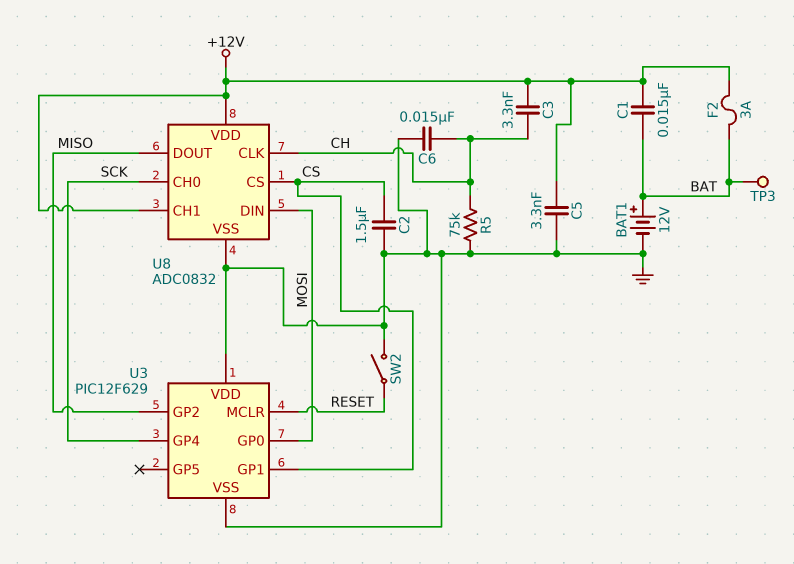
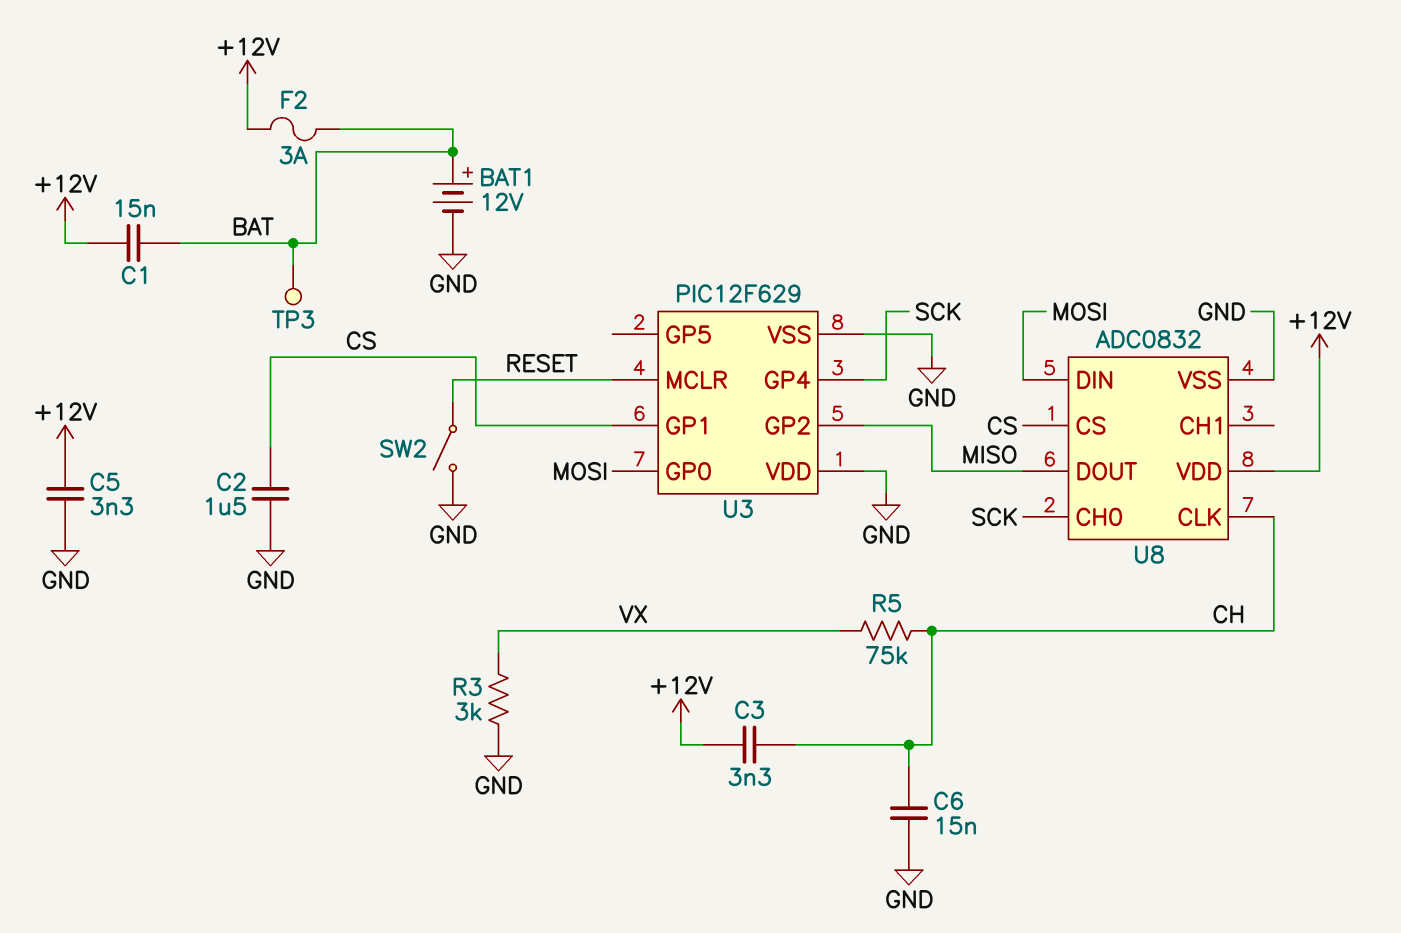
R3: none -> 3k (GND, VX)
R5: 75k (CH, GND) -> 75k (CH, VX)
U8 pin CH1: +12V -> none

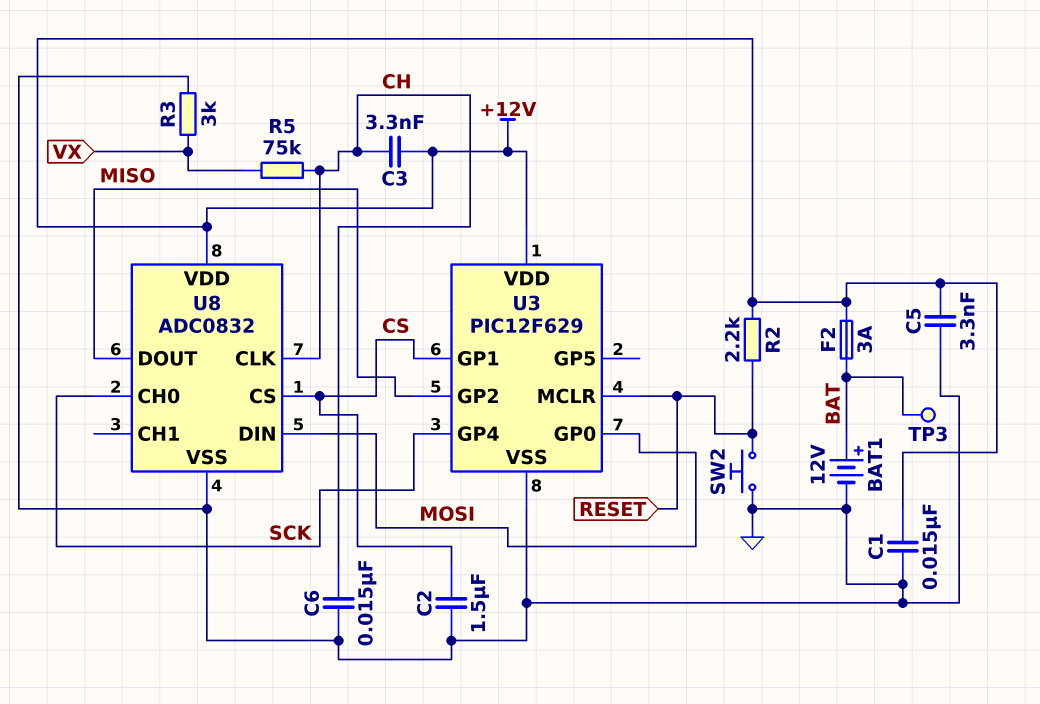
C1: 15nF (+12V, BAT) -> 15nF (+12V, GND)
R2: none -> 2.2k (+12V, RESET)
SW2: switch (GND, RESET) -> button (GND, RESET)
U3 pin VDD: GND -> +12V

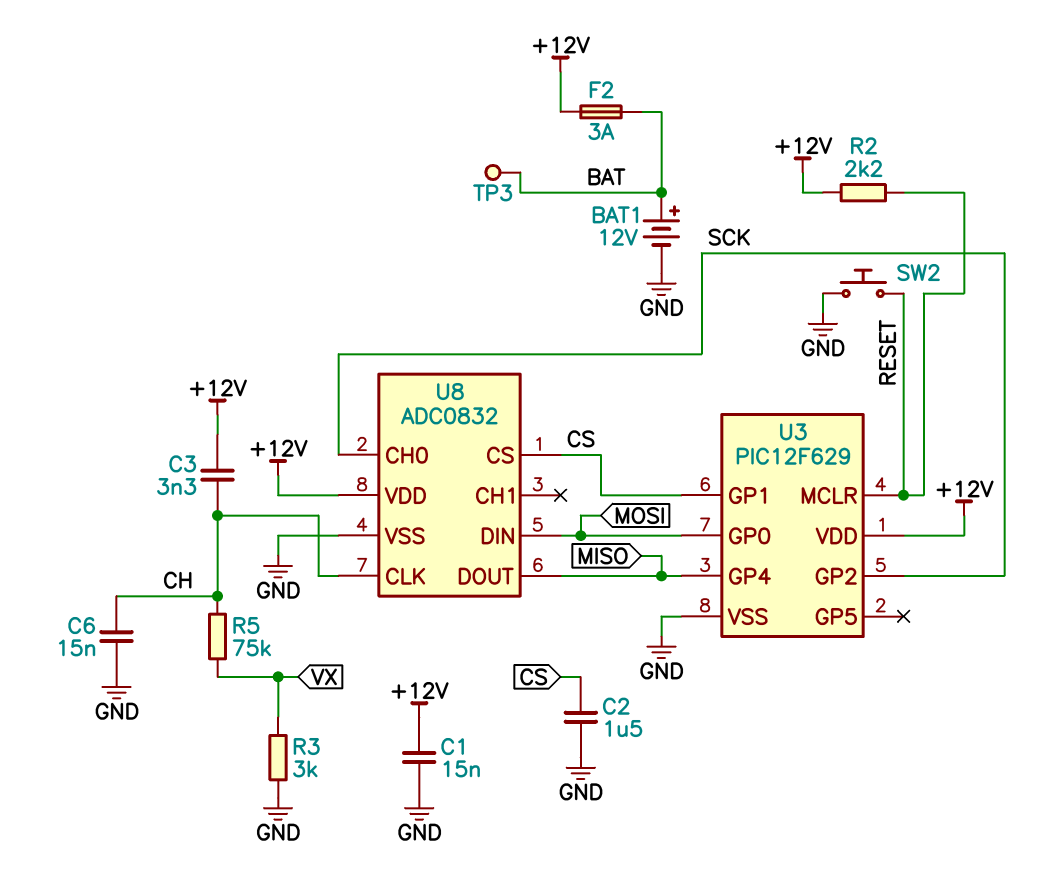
C5: 3.3nF (+12V, GND) -> none
U3 pin GP2: MISO -> SCK
U3 pin GP4: SCK -> MISO

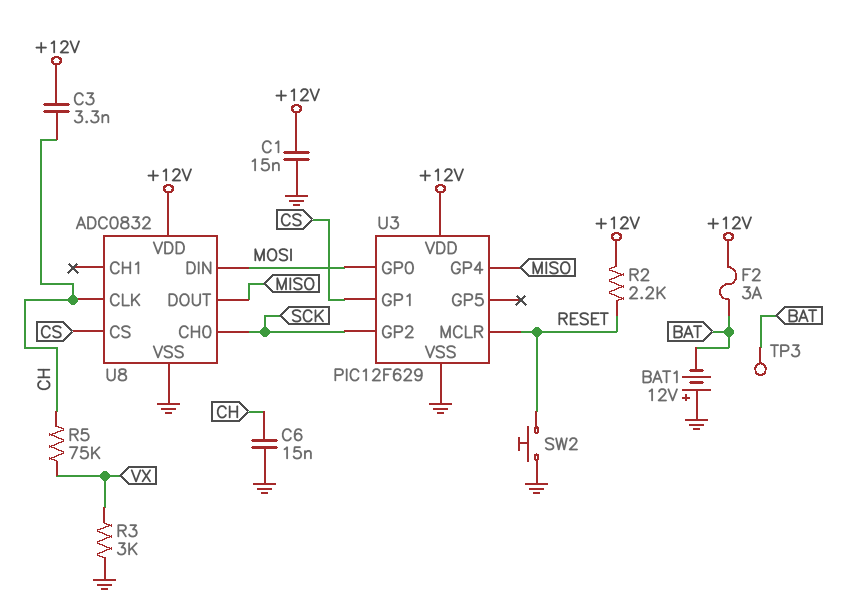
BAT1: 12V (plus BAT, minus GND) -> 12V (plus GND, minus BAT)
C2: 1.5uF (CS, GND) -> none

